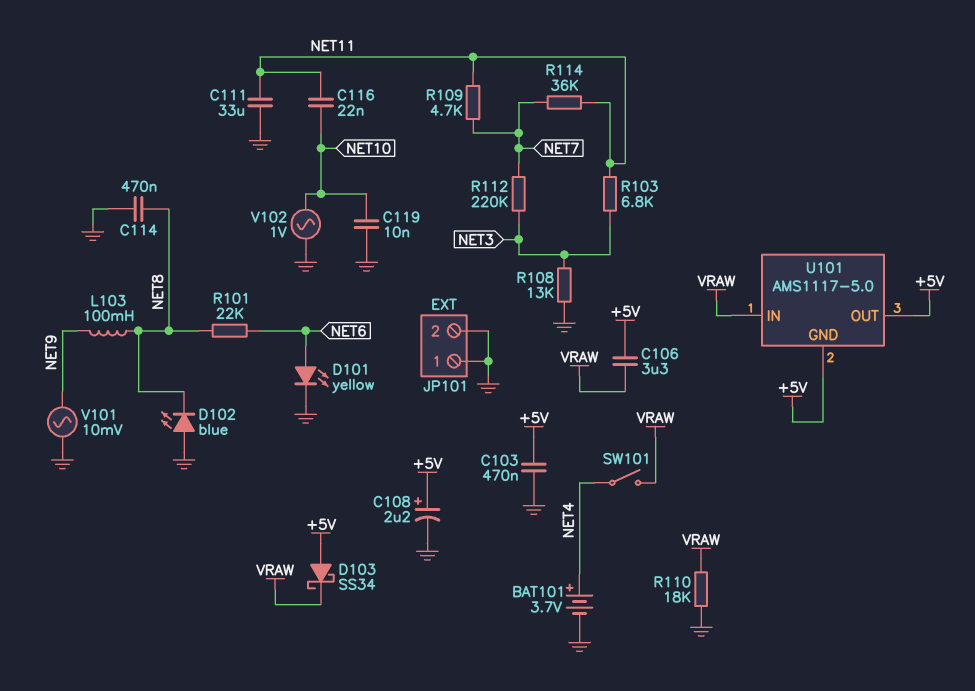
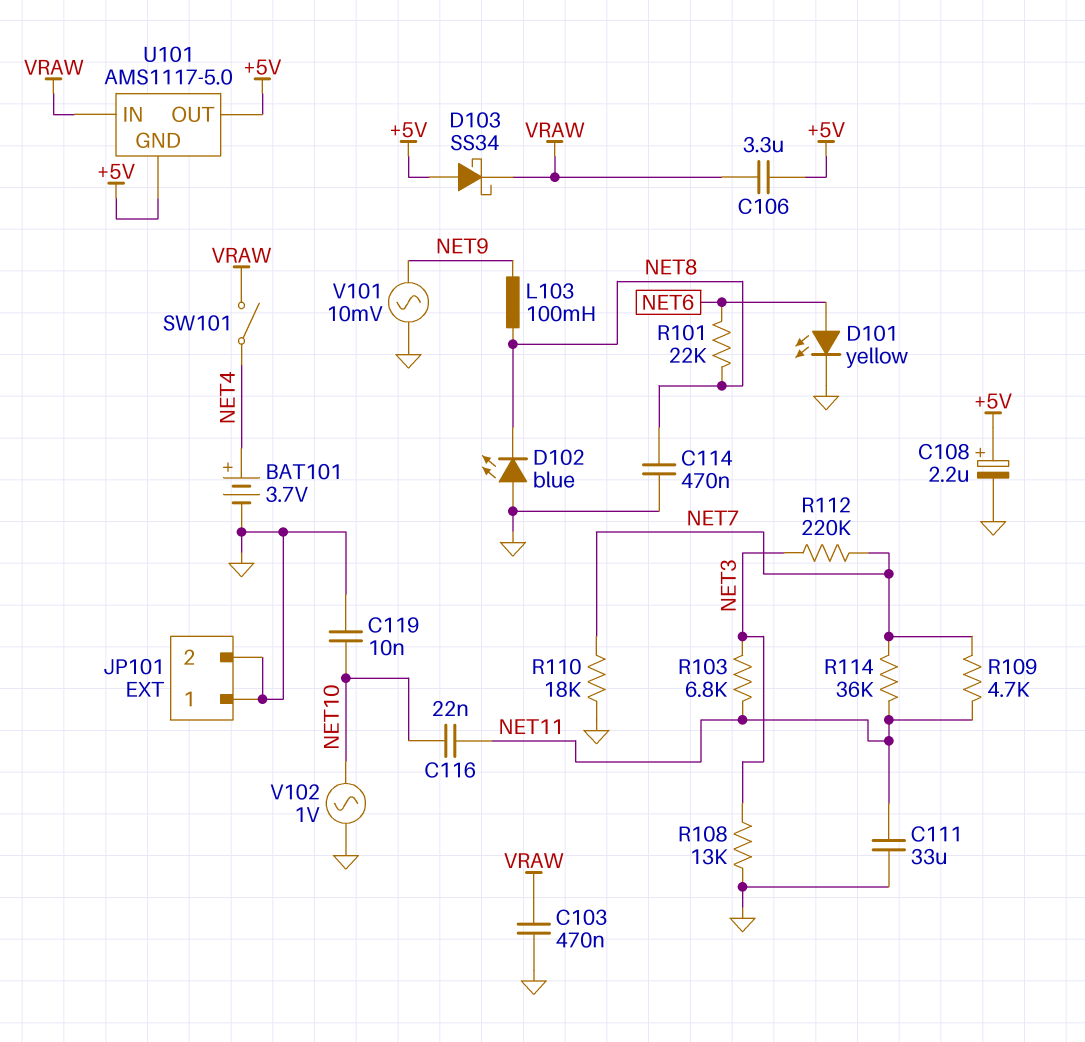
C103: 470nF (+5V, GND) -> 470nF (GND, VRAW)
R110: 18k (GND, VRAW) -> 18k (GND, NET7)

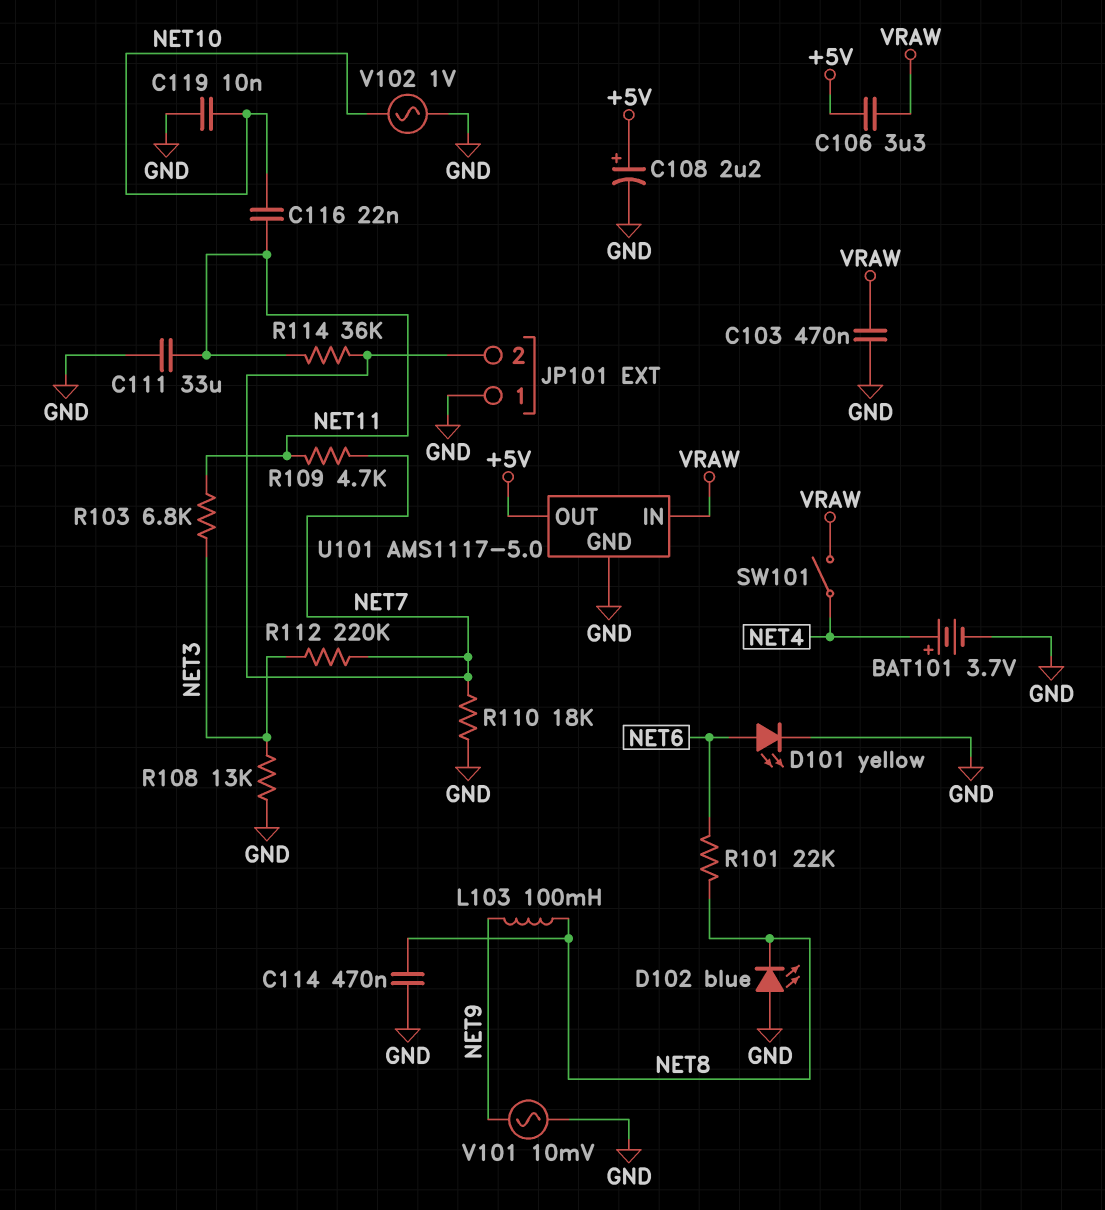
D103: schottky SS34 (A +5V, K VRAW) -> none
JP101 pin 2: GND -> NET7
U101 pin GND: +5V -> GND

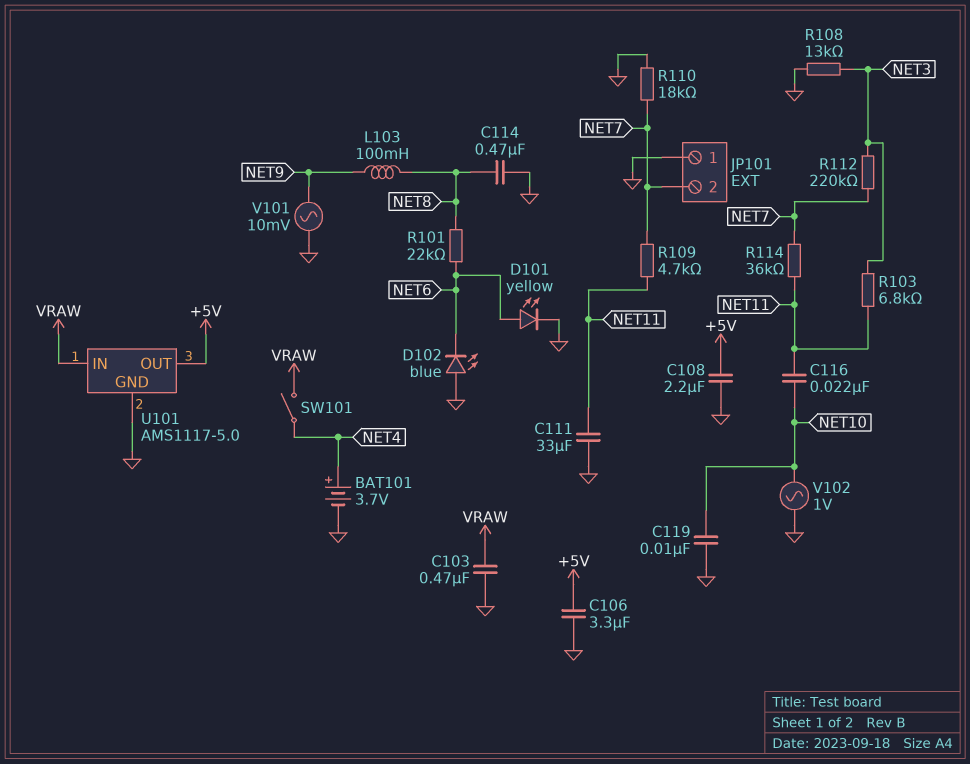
C106: 3.3uF (+5V, VRAW) -> 3.3uF (+5V, GND)
C108: 2.2uF (plus +5V, minus GND) -> 2.2uF (+5V, GND)
D102: LED blue (A GND, K NET8) -> LED blue (A GND, K NET6)

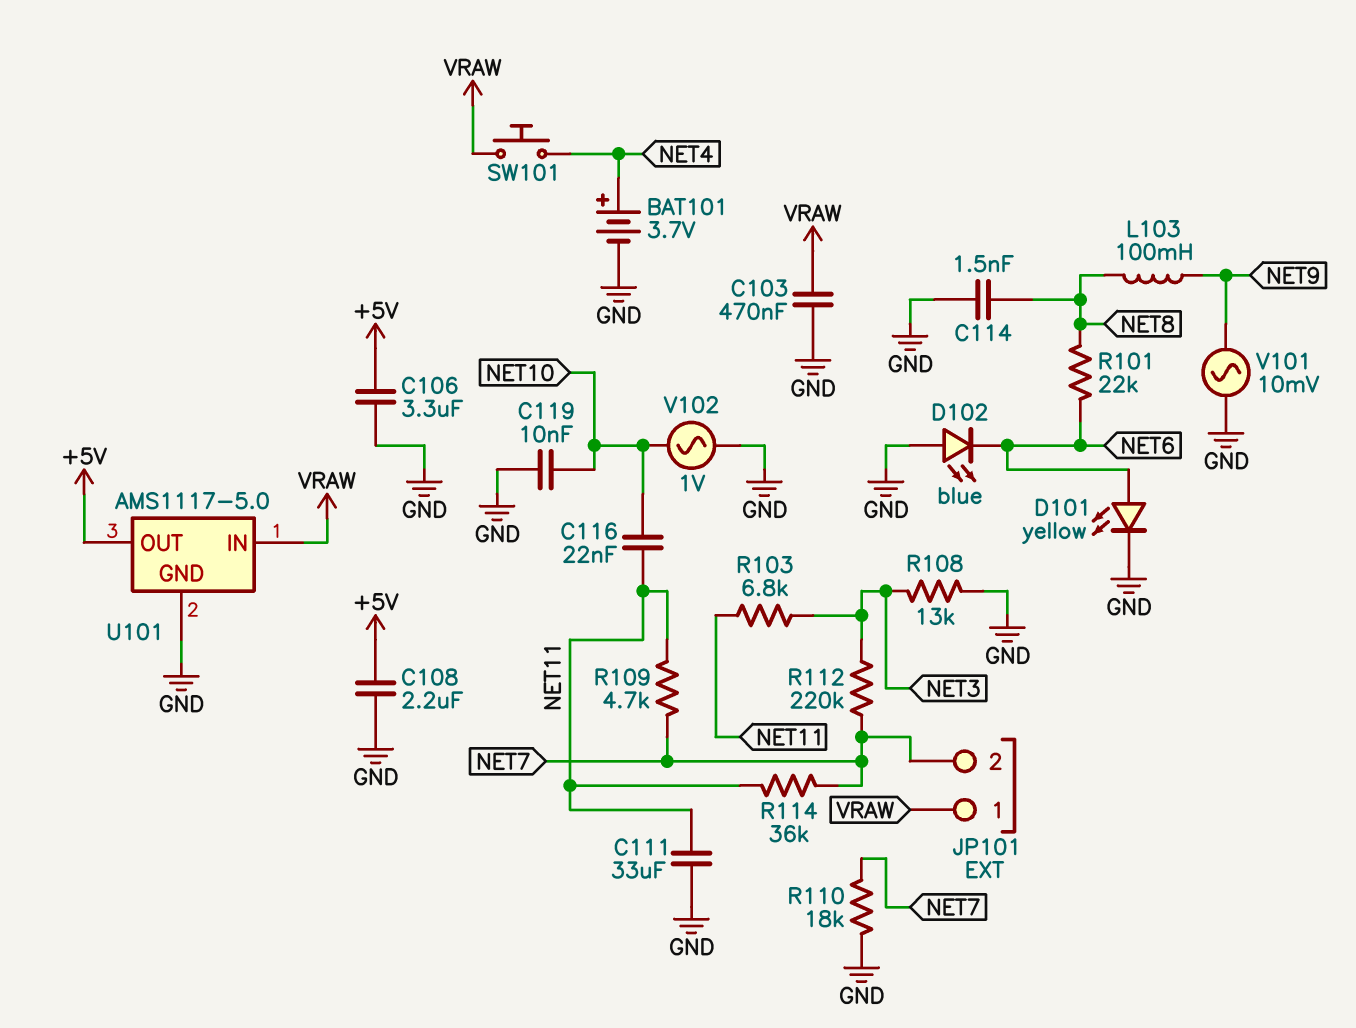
C114: 470nF (GND, NET8) -> 1.5nF (GND, NET8)
JP101 pin 1: GND -> VRAW
SW101: switch (NET4, VRAW) -> button (NET4, VRAW)

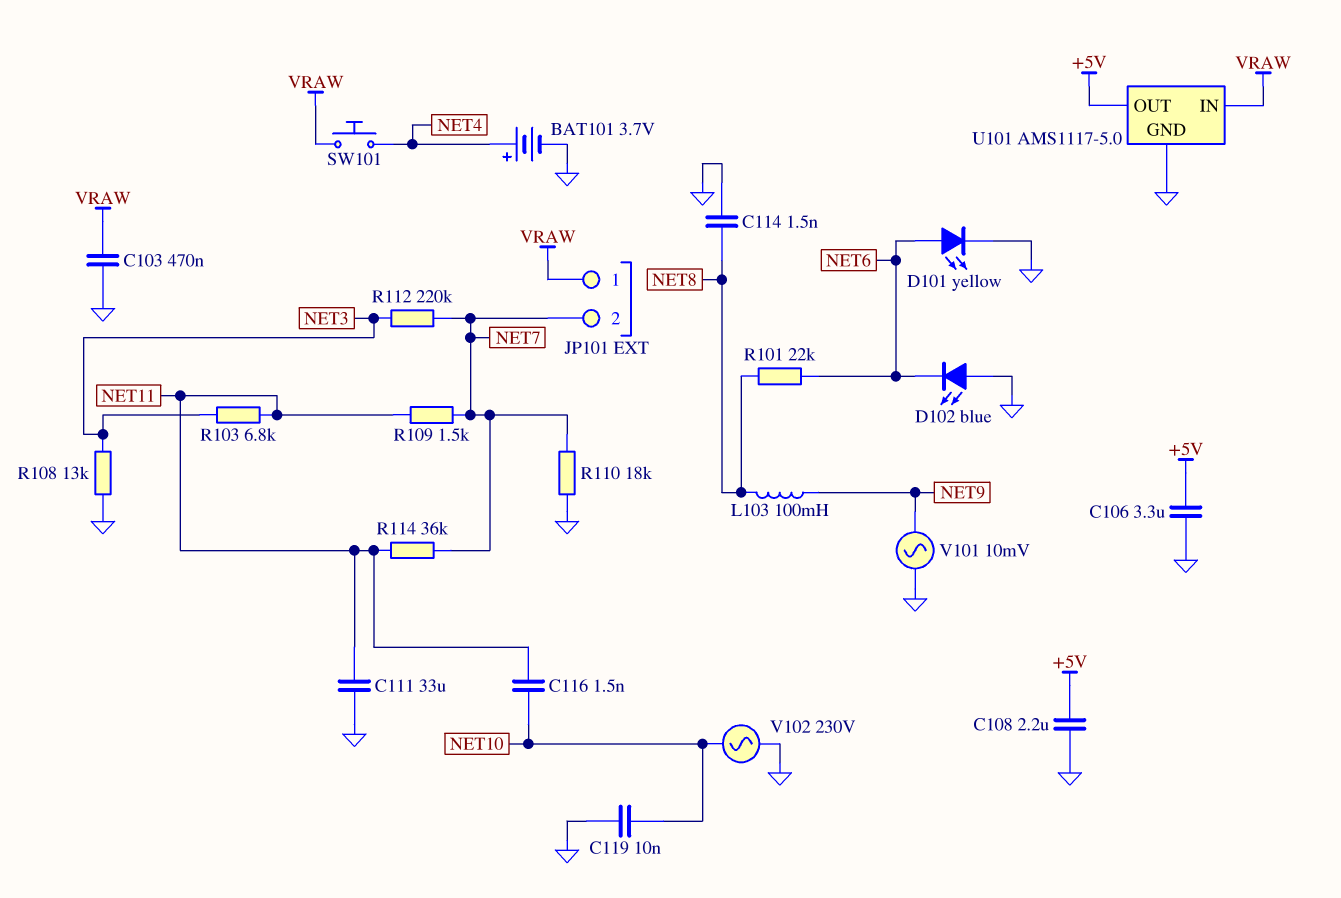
C116: 22nF (NET10, NET11) -> 1.5nF (NET10, NET11)
R109: 4.7k (NET7, NET11) -> 1.5k (NET7, NET11)
V102: AC 1V (GND, NET10) -> AC 230V (GND, NET10)

